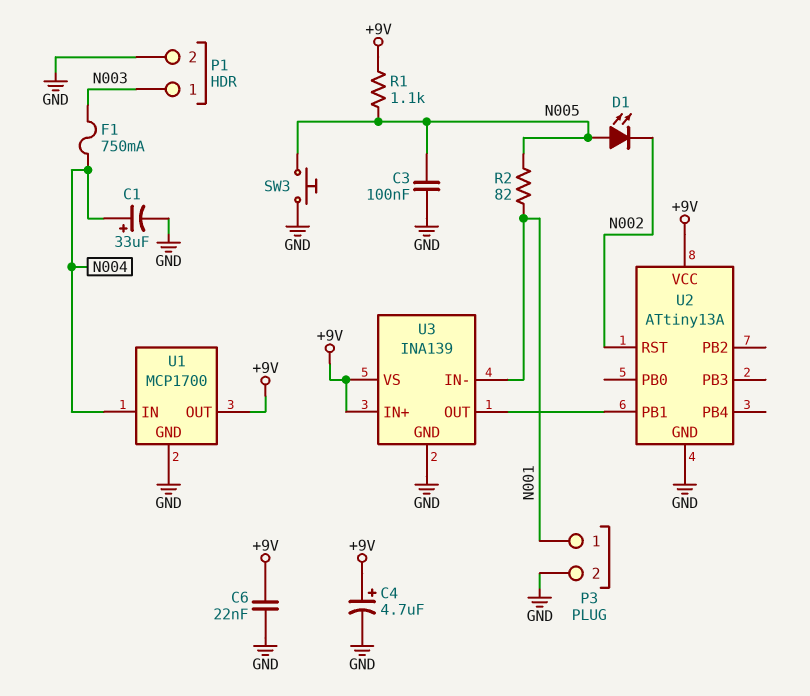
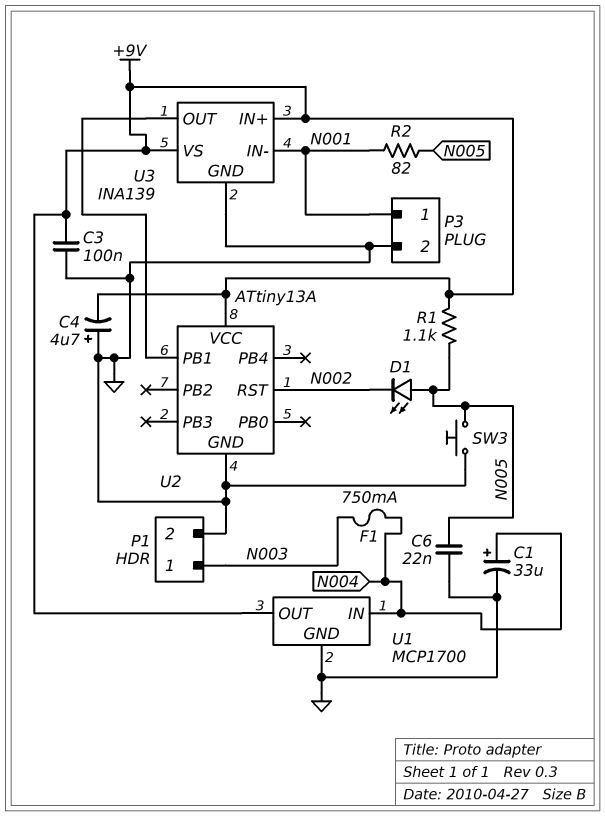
C3: 100nF (GND, N005) -> 100nF (+9V, GND)
C4: 4.7uF (plus +9V, minus GND) -> 4.7uF (plus GND, minus +9V)
C6: 22nF (+9V, GND) -> 22nF (GND, N005)

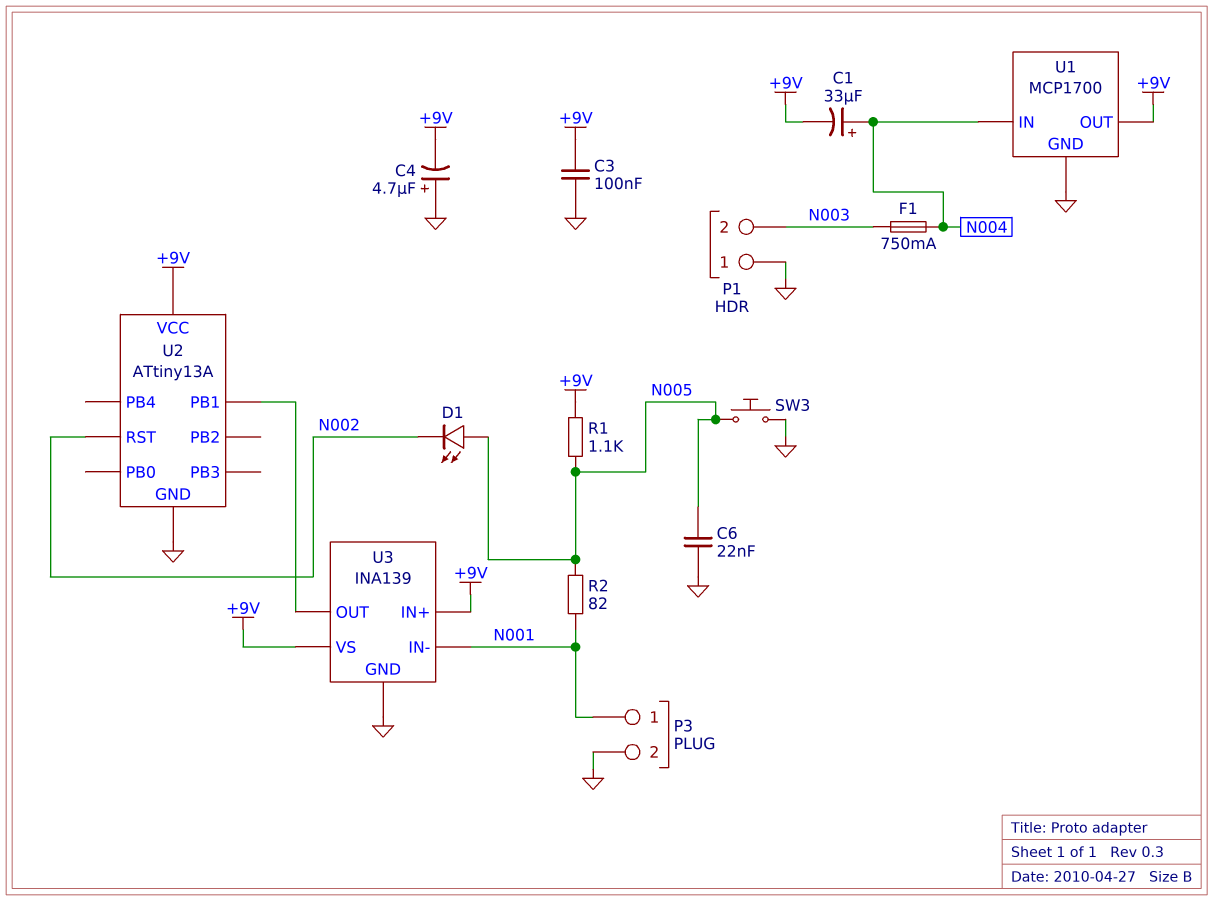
C1: 33uF (plus N004, minus GND) -> 33uF (plus N004, minus +9V)
P1 pin 1: N003 -> GND
P1 pin 2: GND -> N003

